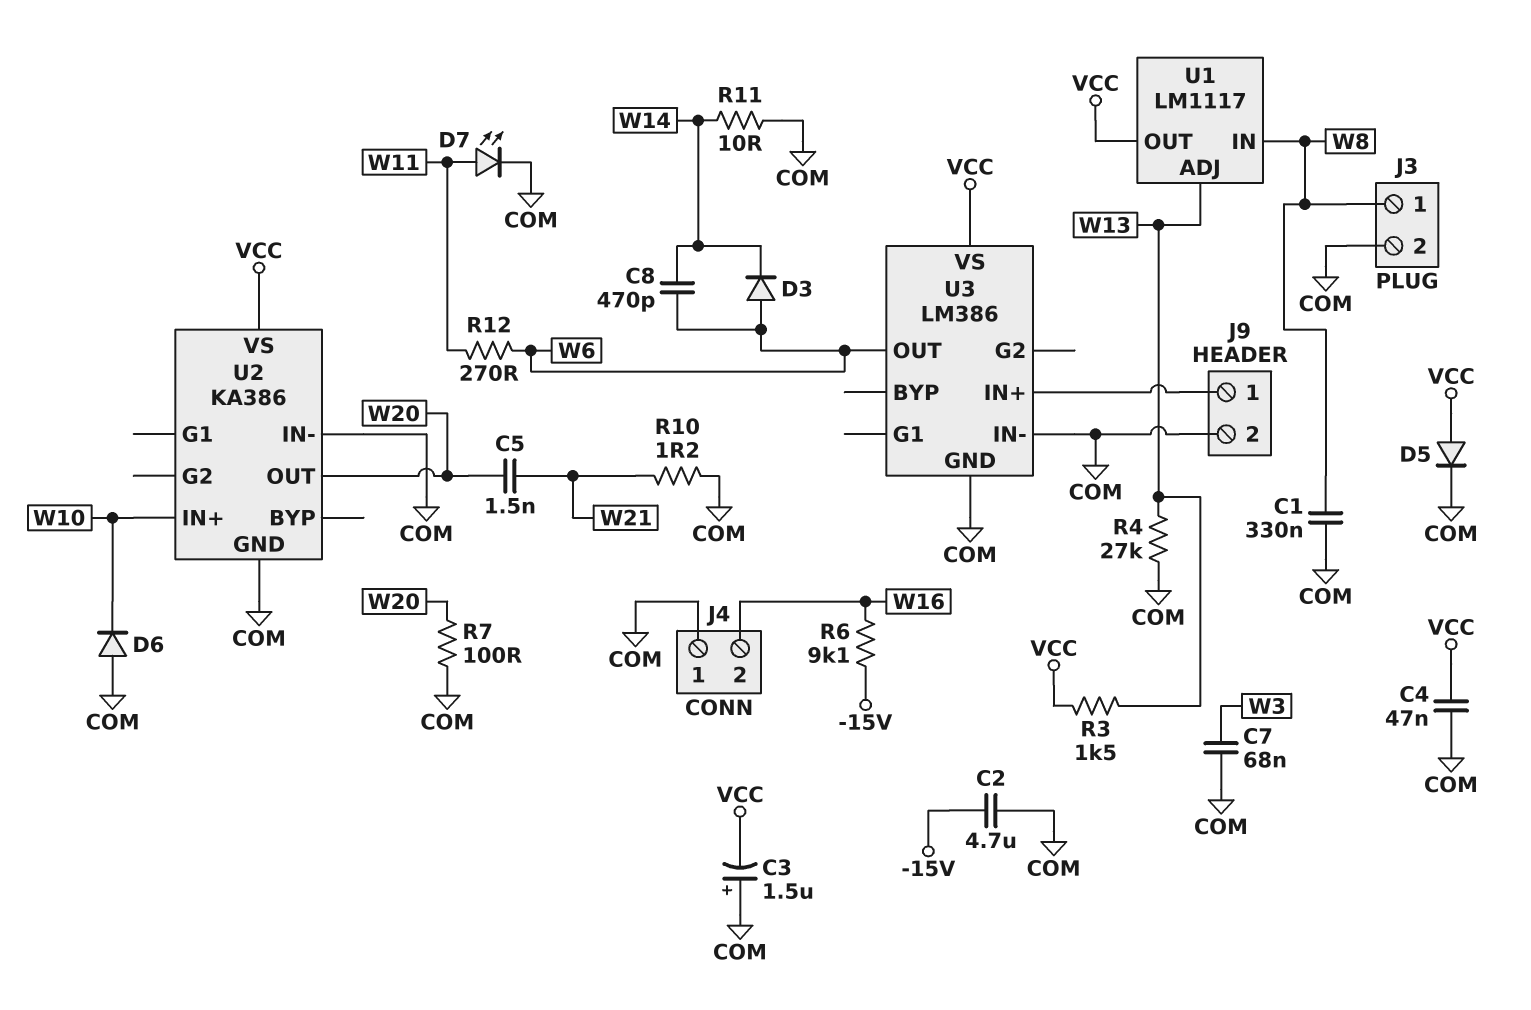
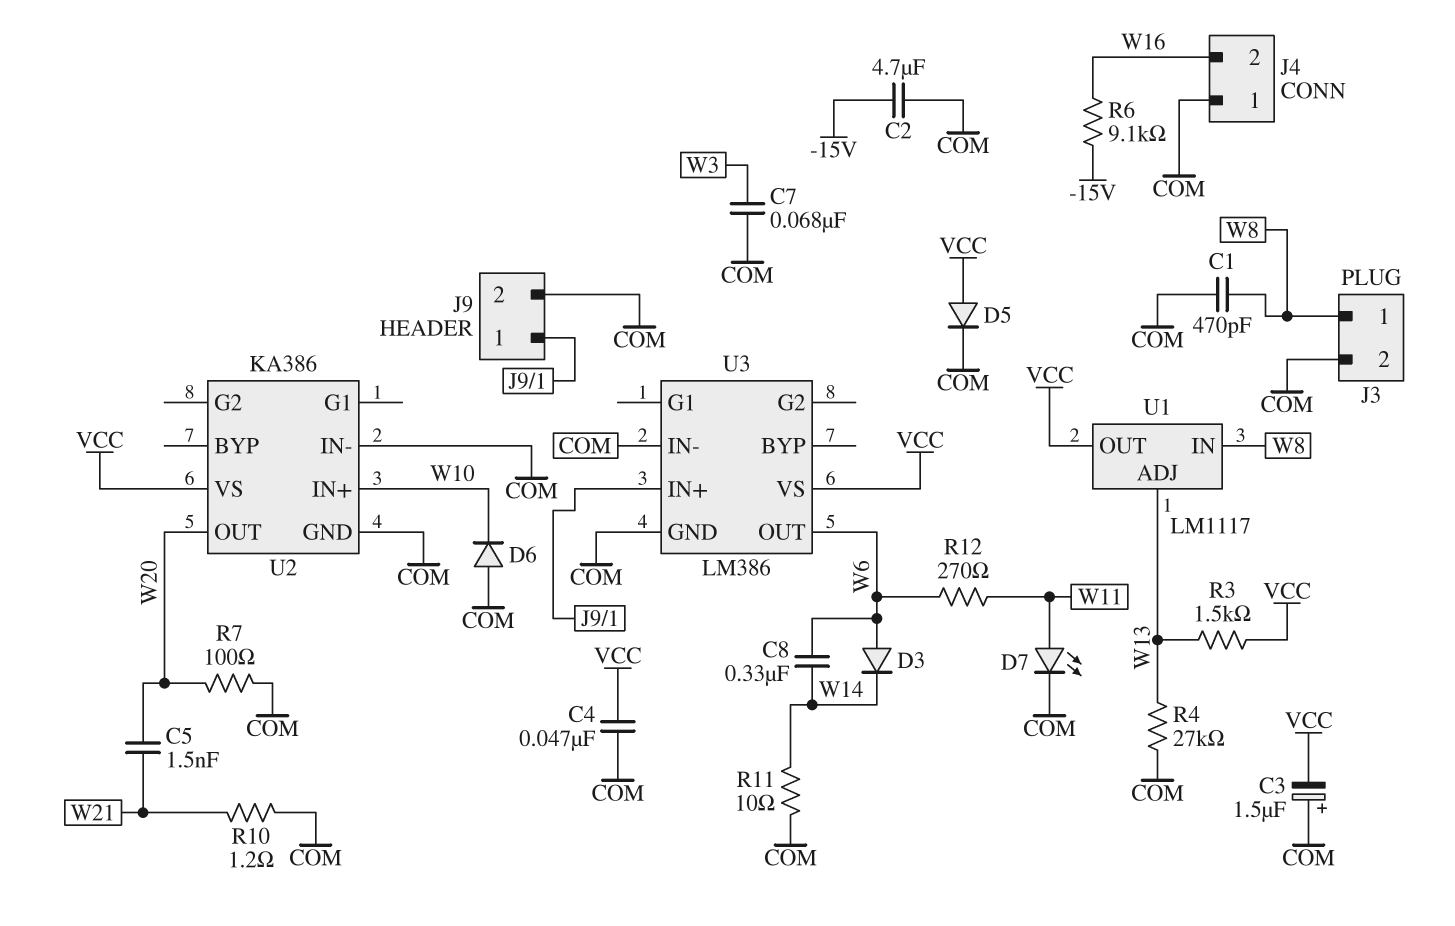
C1: 330nF (COM, W8) -> 470pF (COM, W8)
C8: 470pF (W6, W14) -> 330nF (W6, W14)

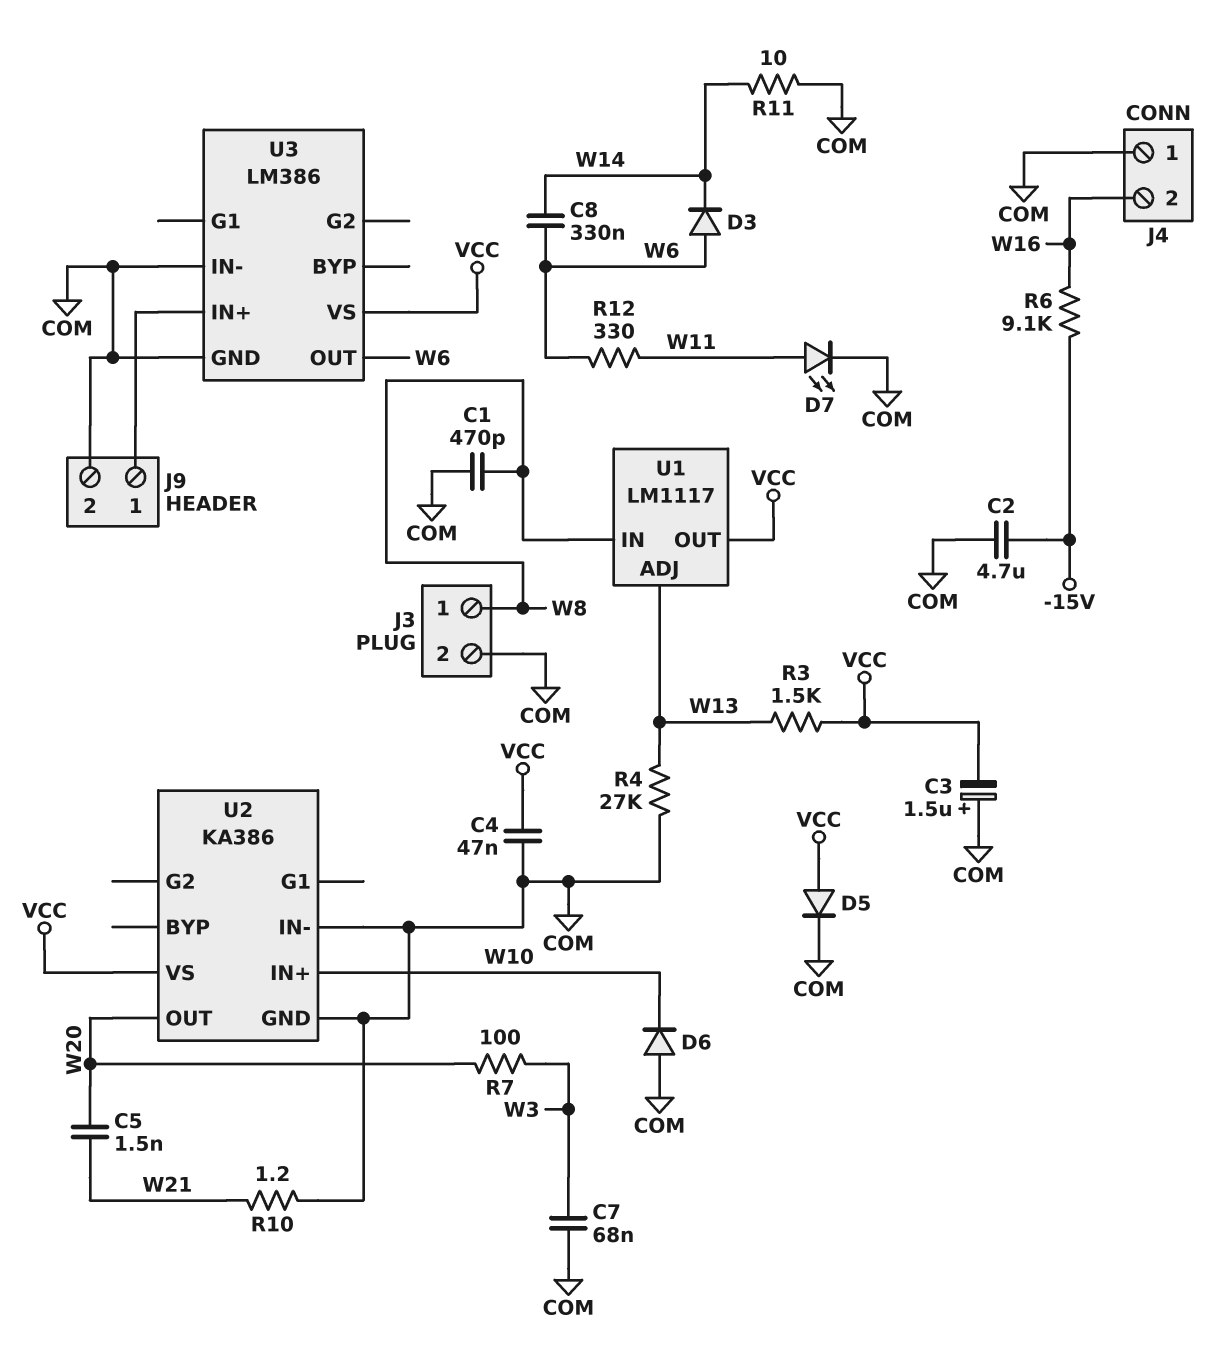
R7: 100 (COM, W20) -> 100 (W3, W20)
R12: 270 (W6, W11) -> 330 (W6, W11)

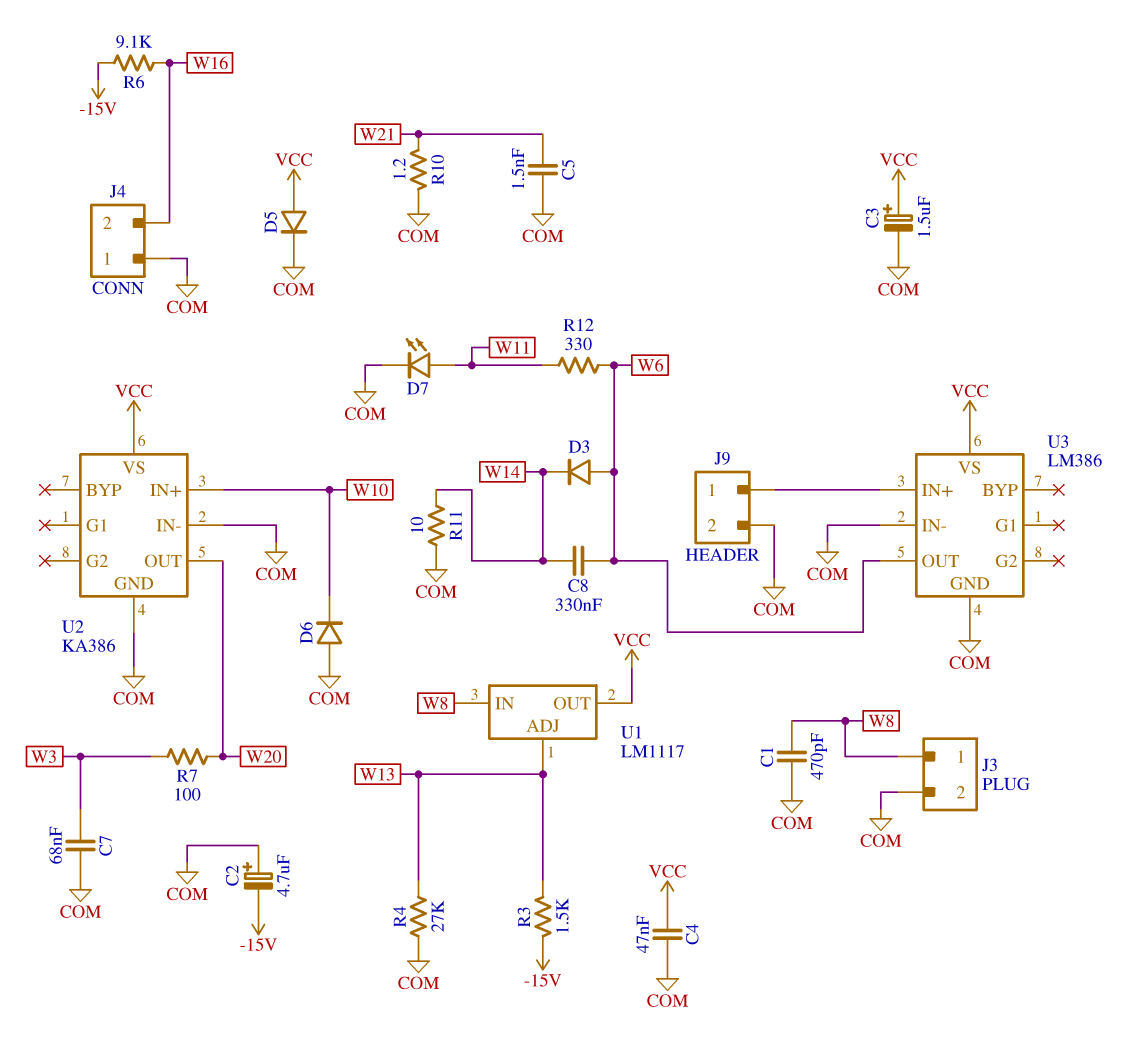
C2: 4.7uF (-15V, COM) -> 4.7uF (plus COM, minus -15V)
C3: 1.5uF (plus COM, minus VCC) -> 1.5uF (plus VCC, minus COM)
C5: 1.5nF (W20, W21) -> 1.5nF (COM, W21)
R3: 1.5k (VCC, W13) -> 1.5k (-15V, W13)

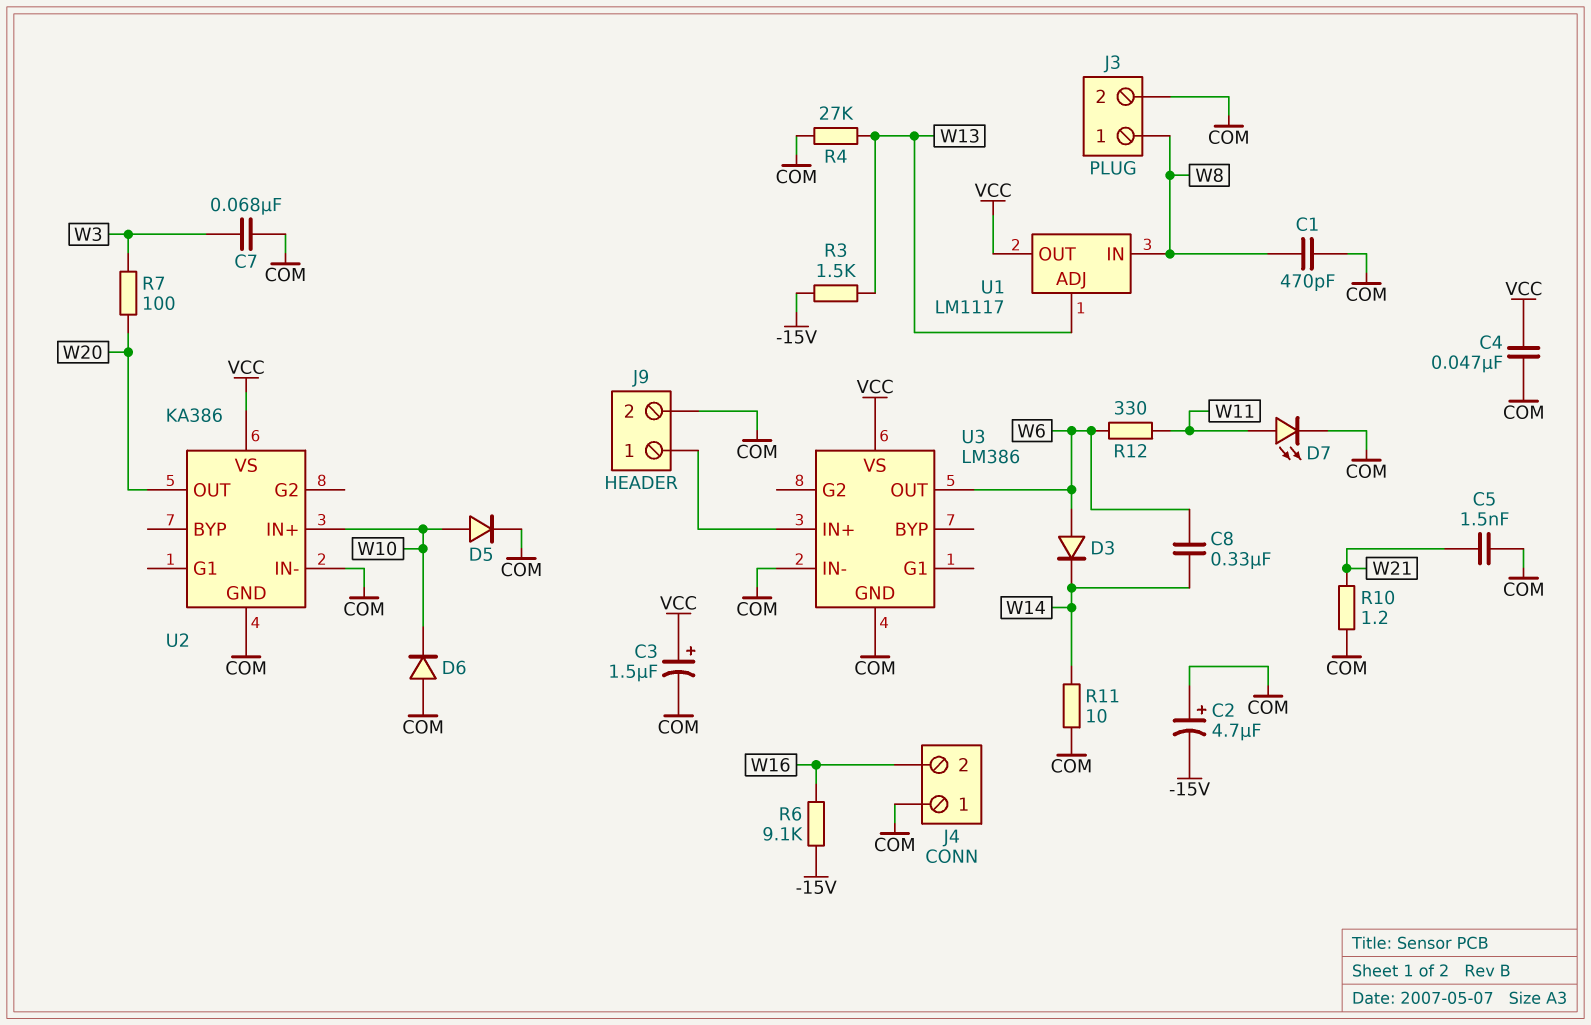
D5: diode (A VCC, K COM) -> diode (A W10, K COM)

